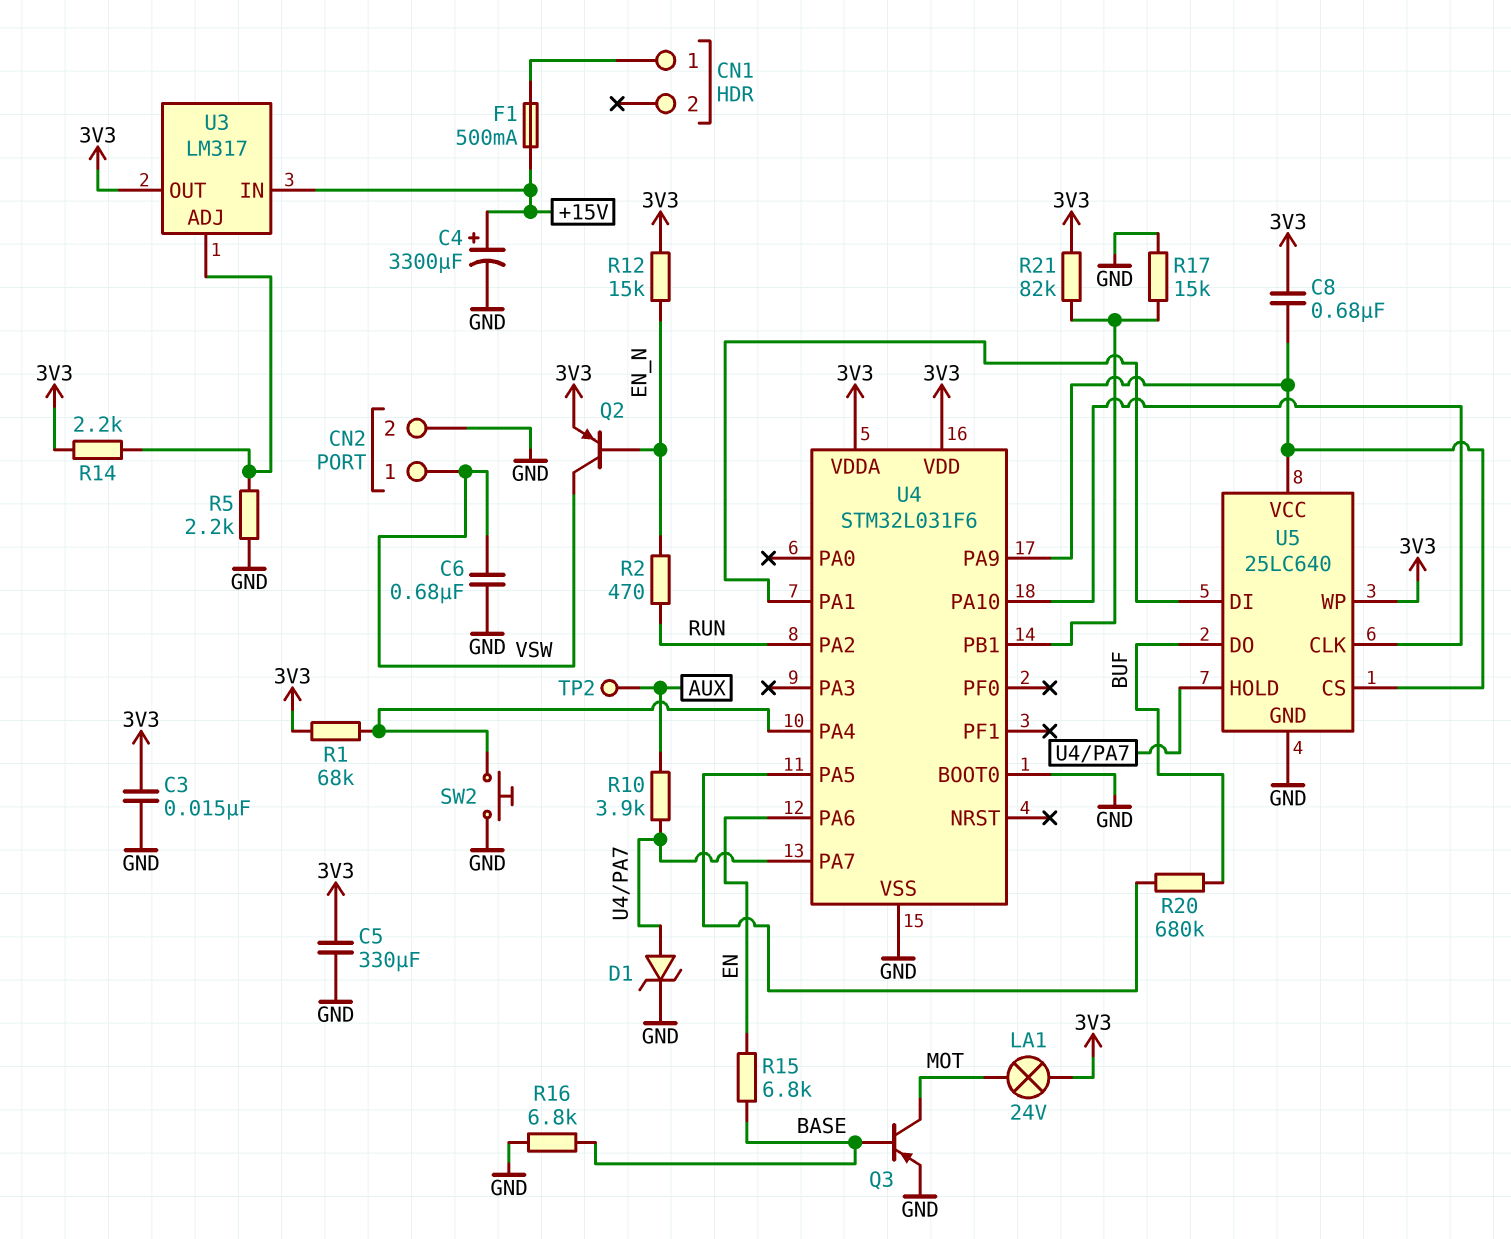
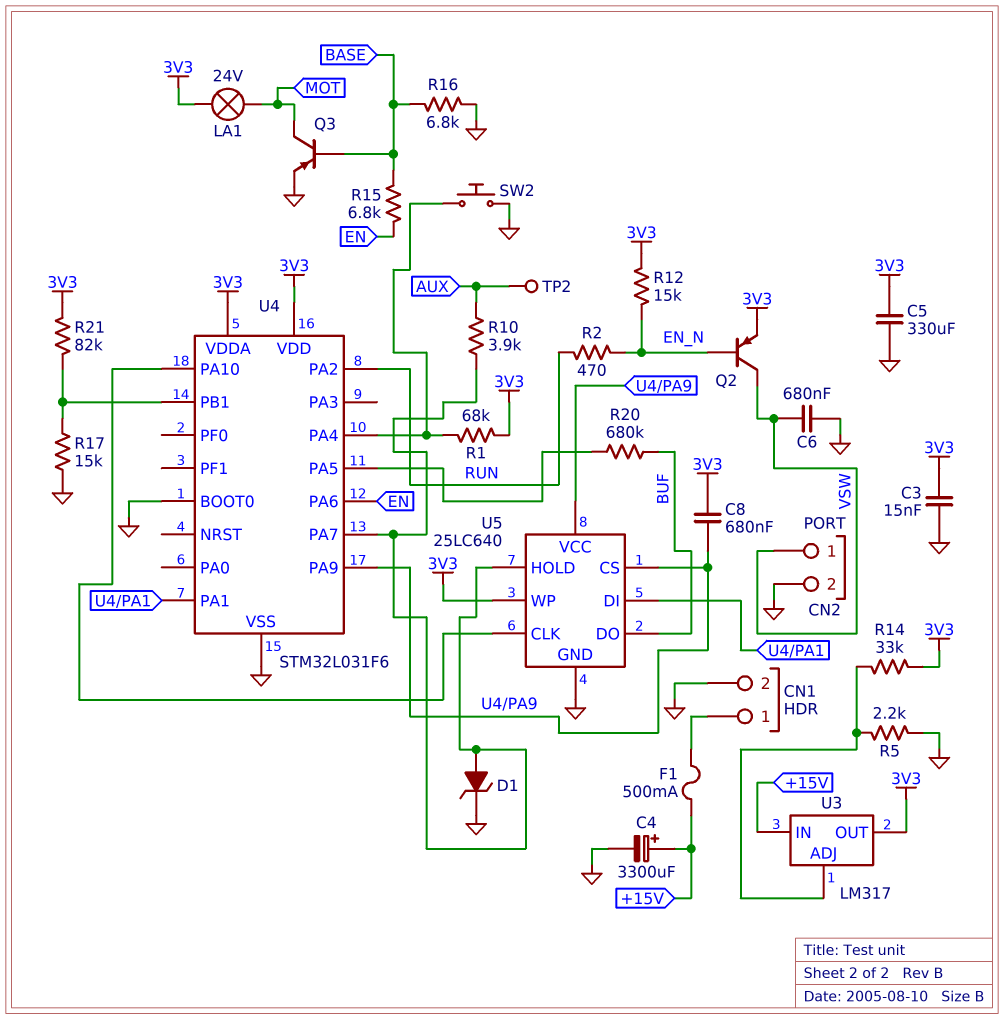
CN1 pin 2: none -> GND
R14: 2.2k (3V3, U3/ADJ) -> 33k (3V3, U3/ADJ)

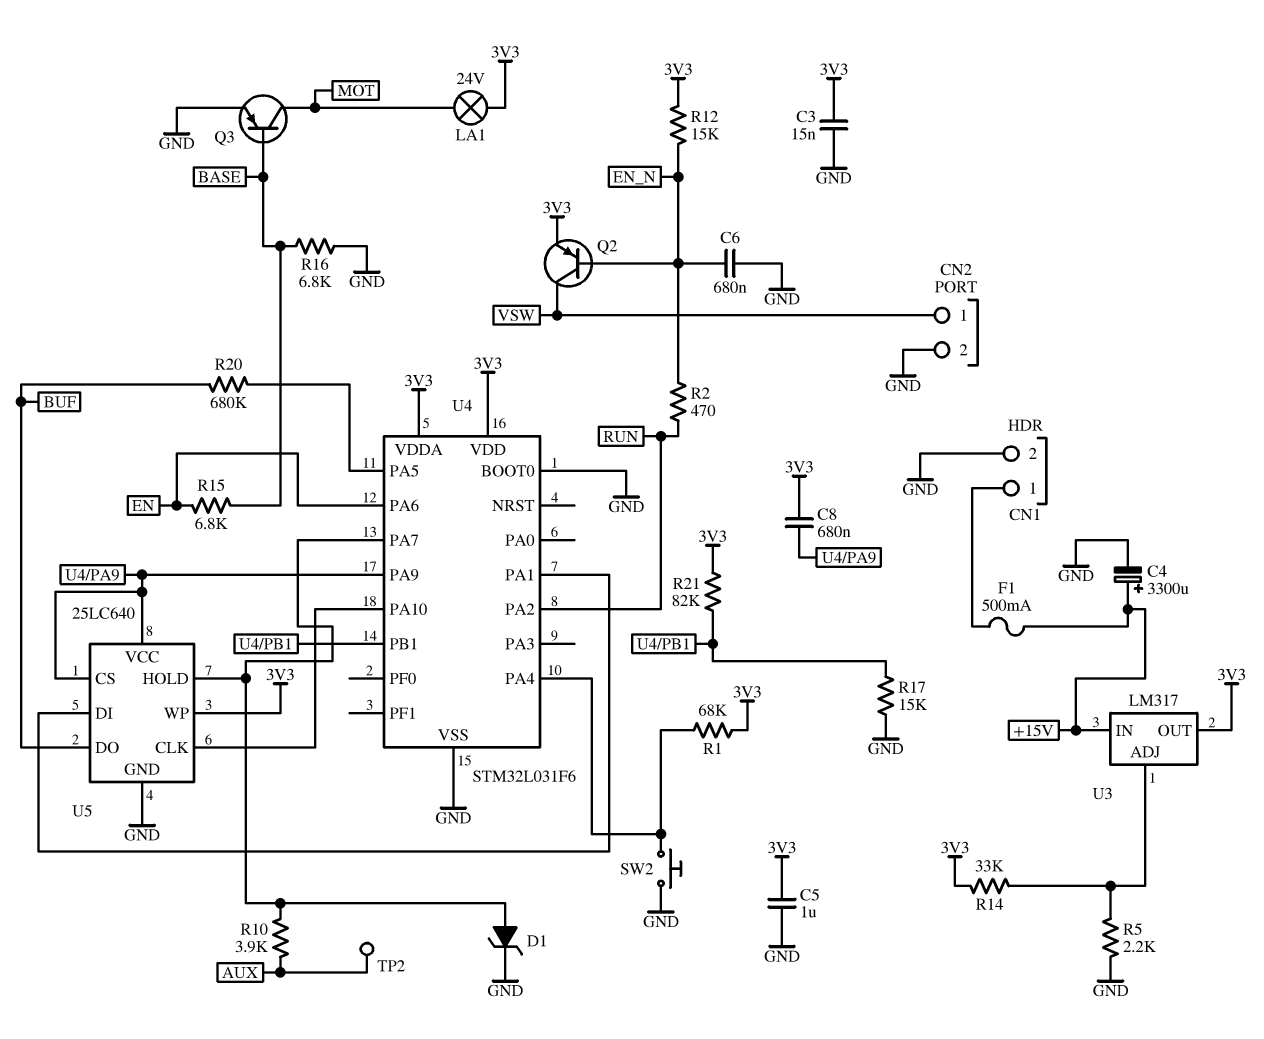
C5: 330uF (3V3, GND) -> 1uF (3V3, GND)
C6: 680nF (GND, VSW) -> 680nF (EN_N, GND)

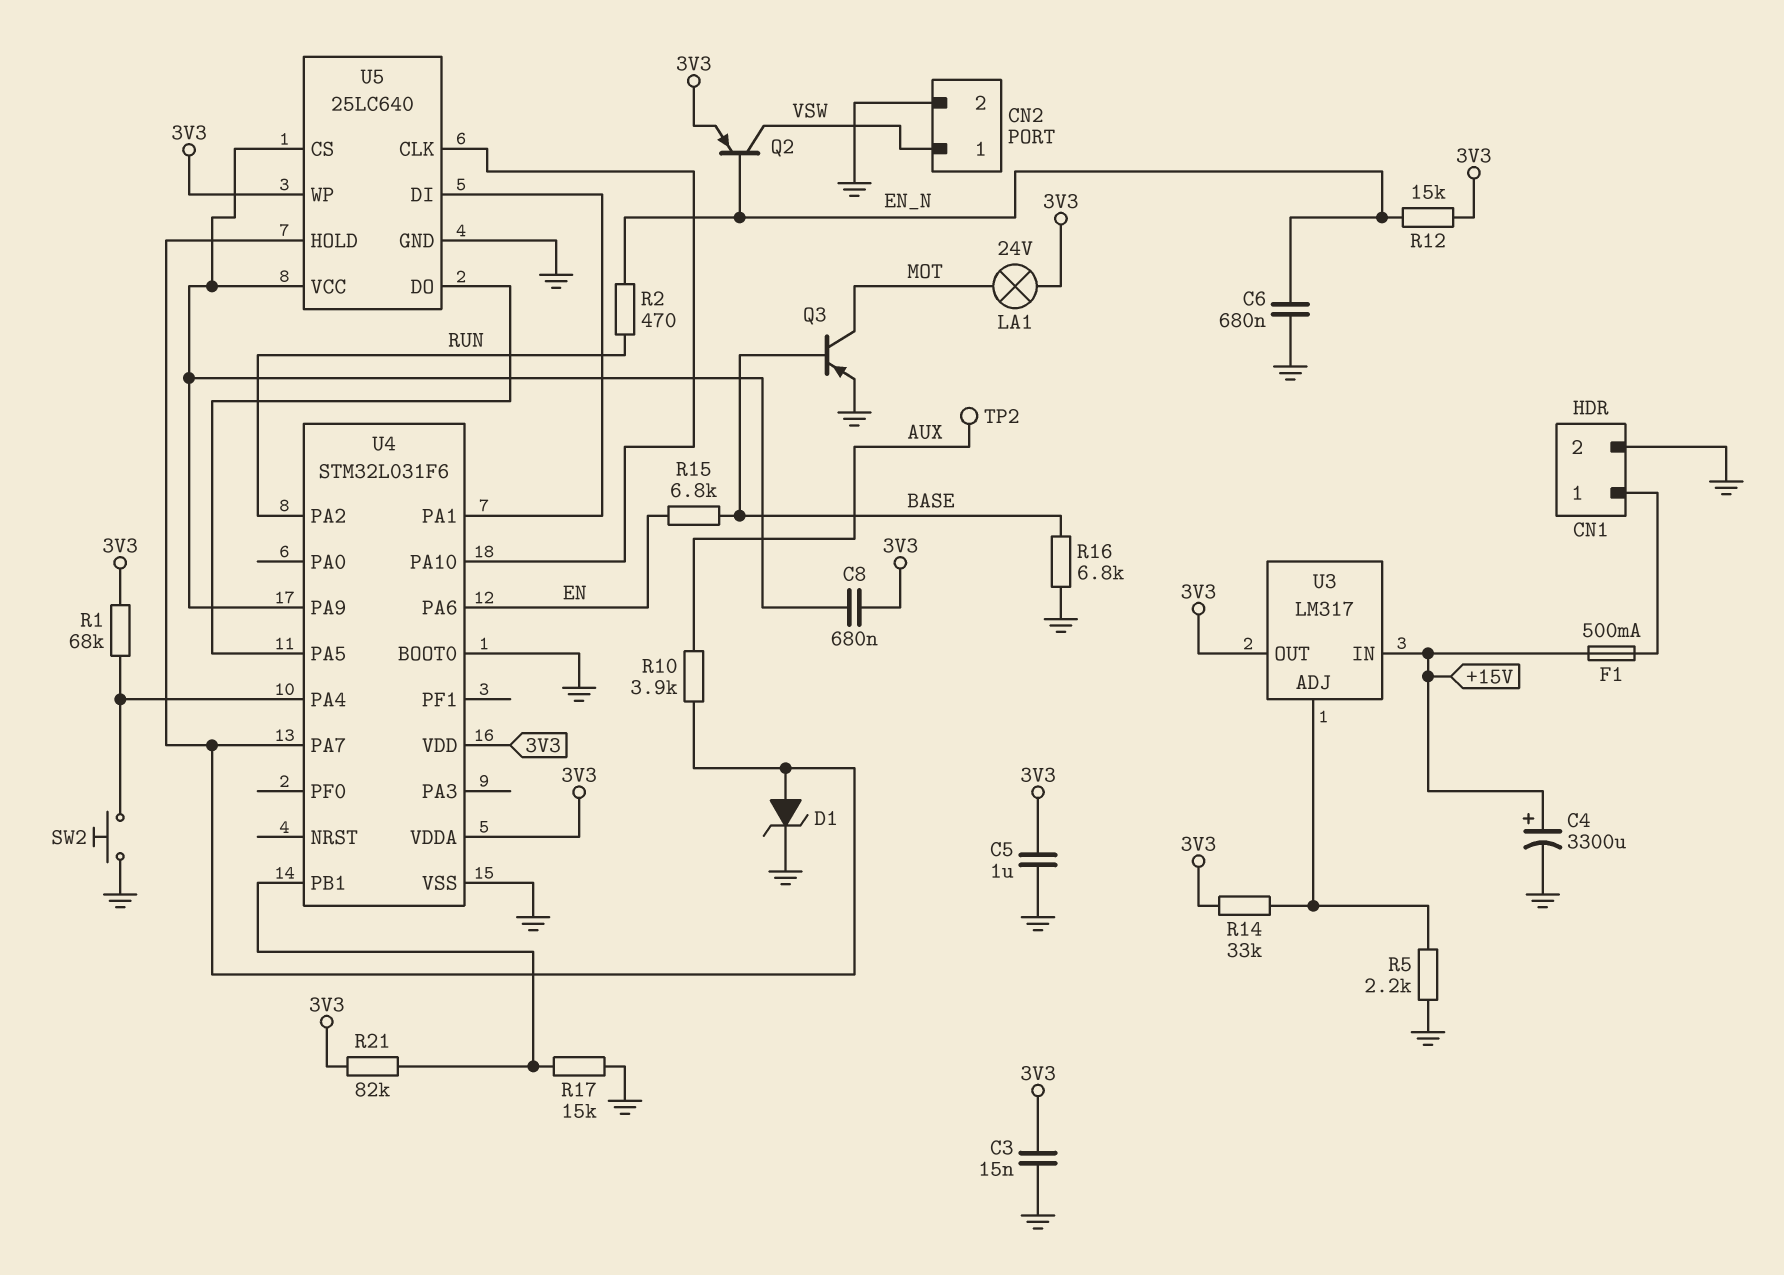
R20: 680k (BUF, U4/PA5) -> none
U5 pin DO: BUF -> U4/PA5

